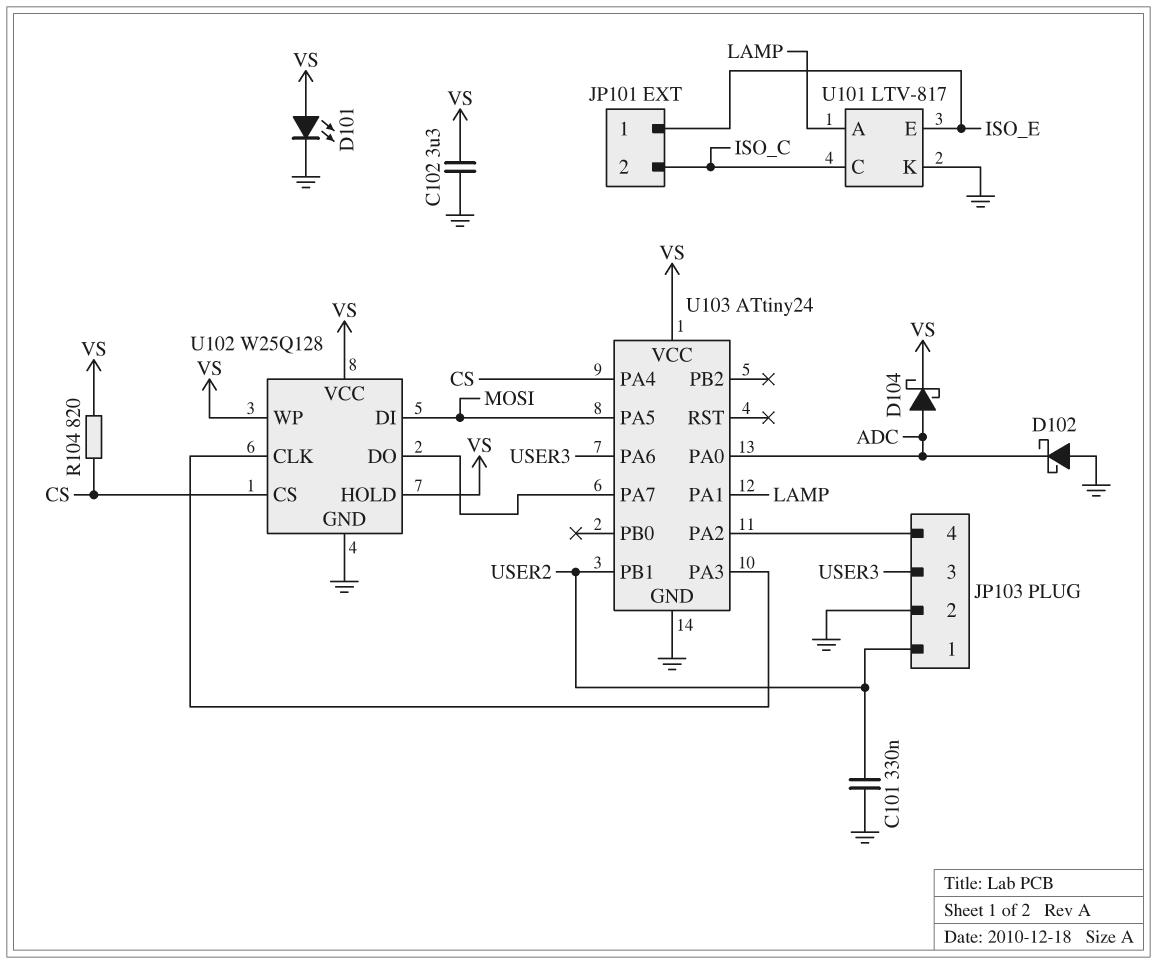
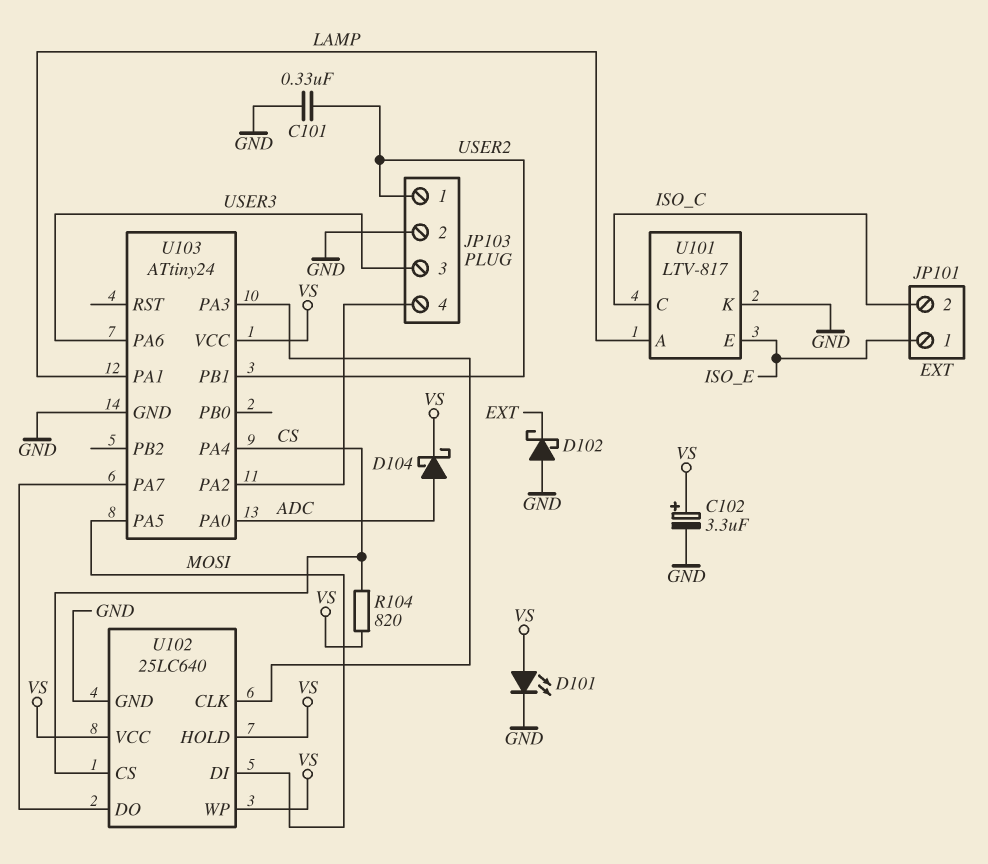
C102: 3.3uF (GND, VS) -> 3.3uF (plus VS, minus GND)
D102: schottky (A GND, K ADC) -> schottky (A GND, K EXT)
U102: W25Q128 -> 25LC640

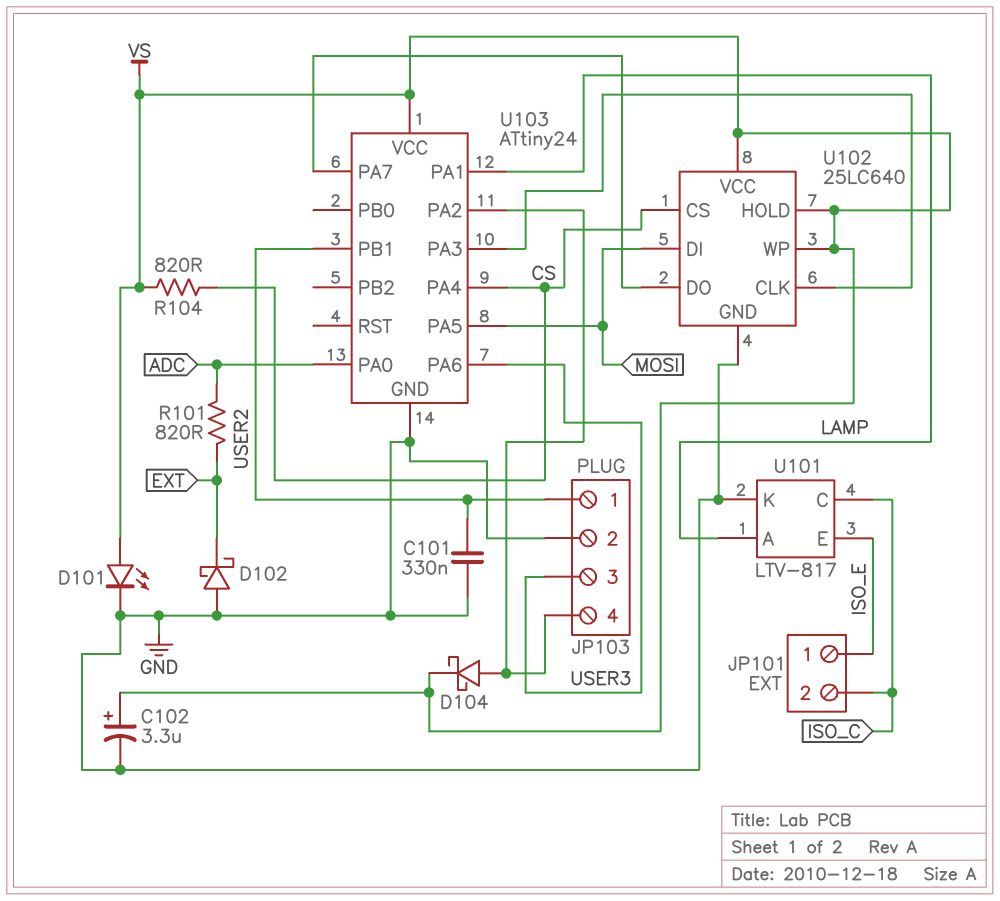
D104: schottky (A ADC, K VS) -> schottky (A JP103/4, K VS)
R101: none -> 820 (ADC, EXT)

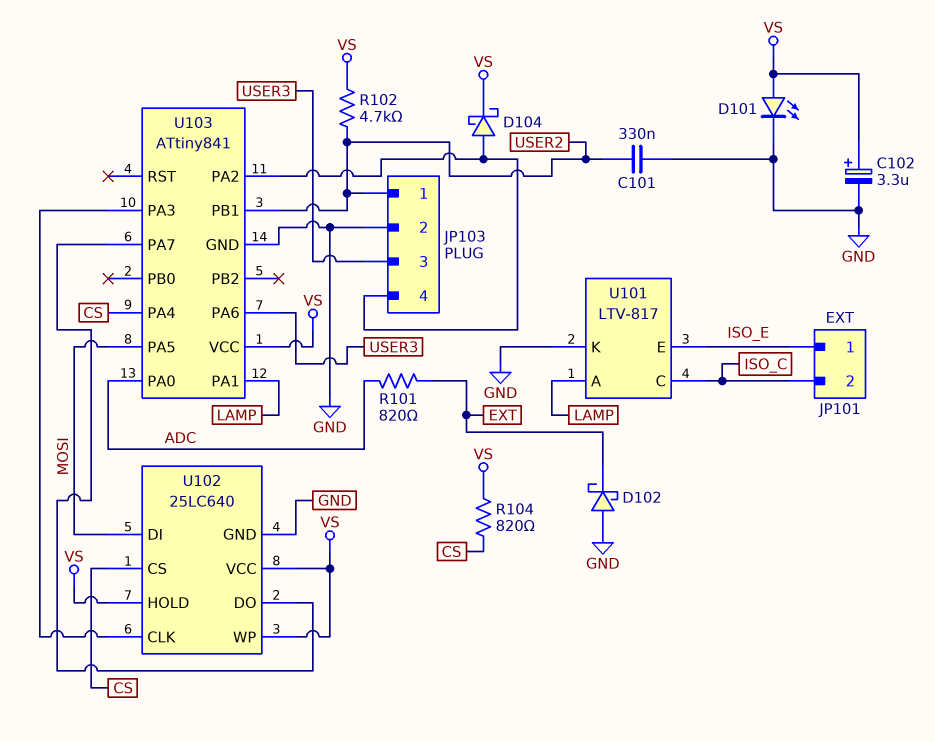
R102: none -> 4.7k (USER2, VS)
U103: ATtiny24 -> ATtiny841

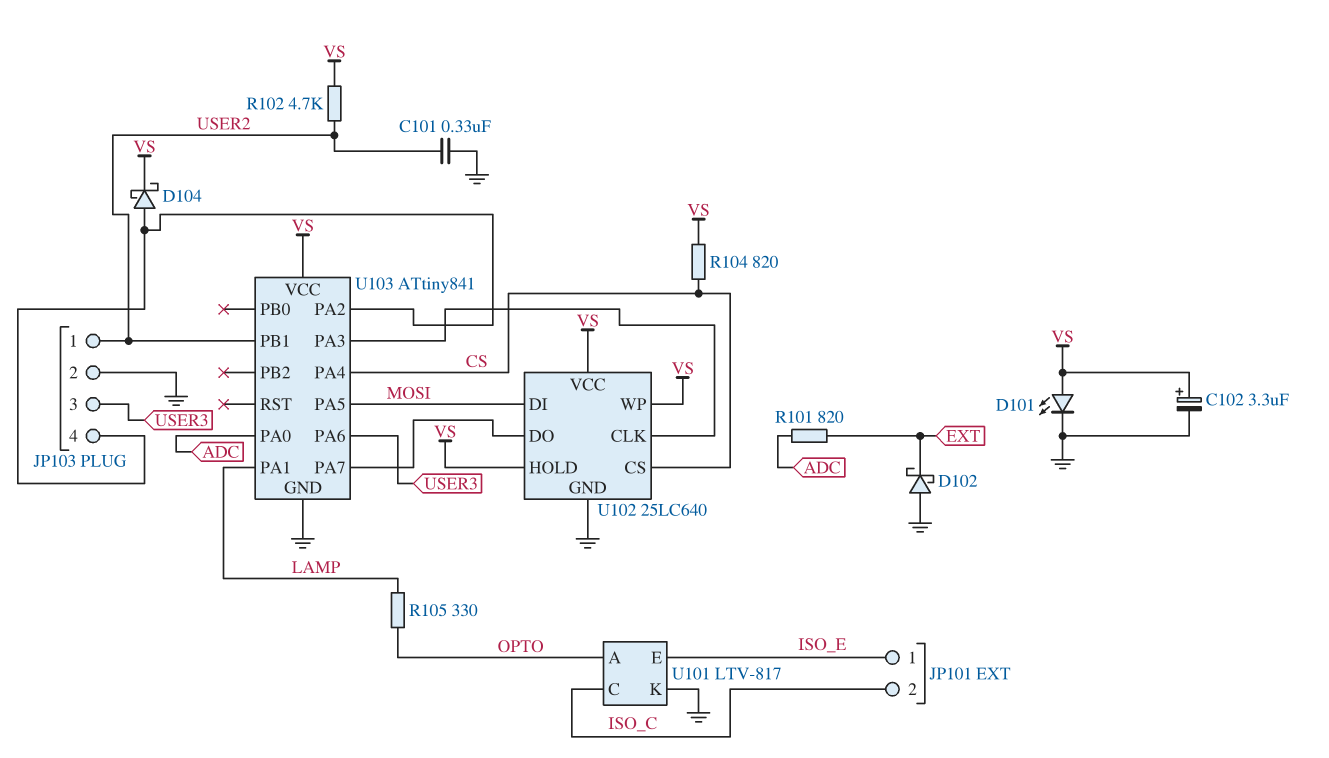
R105: none -> 330 (LAMP, OPTO)
U101 pin A: LAMP -> OPTO

